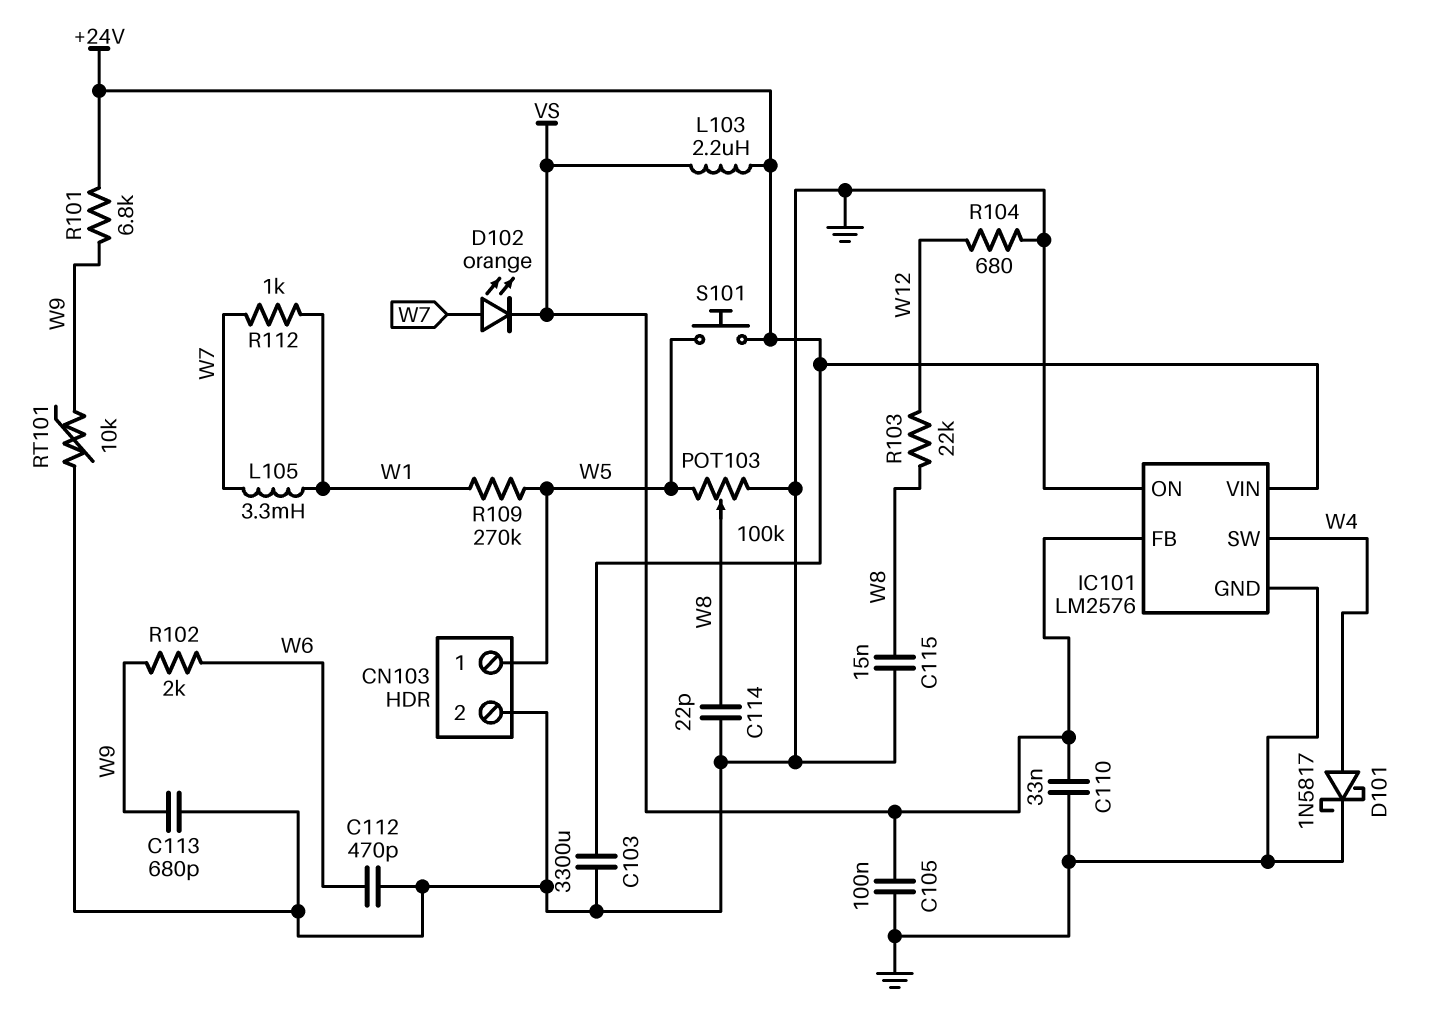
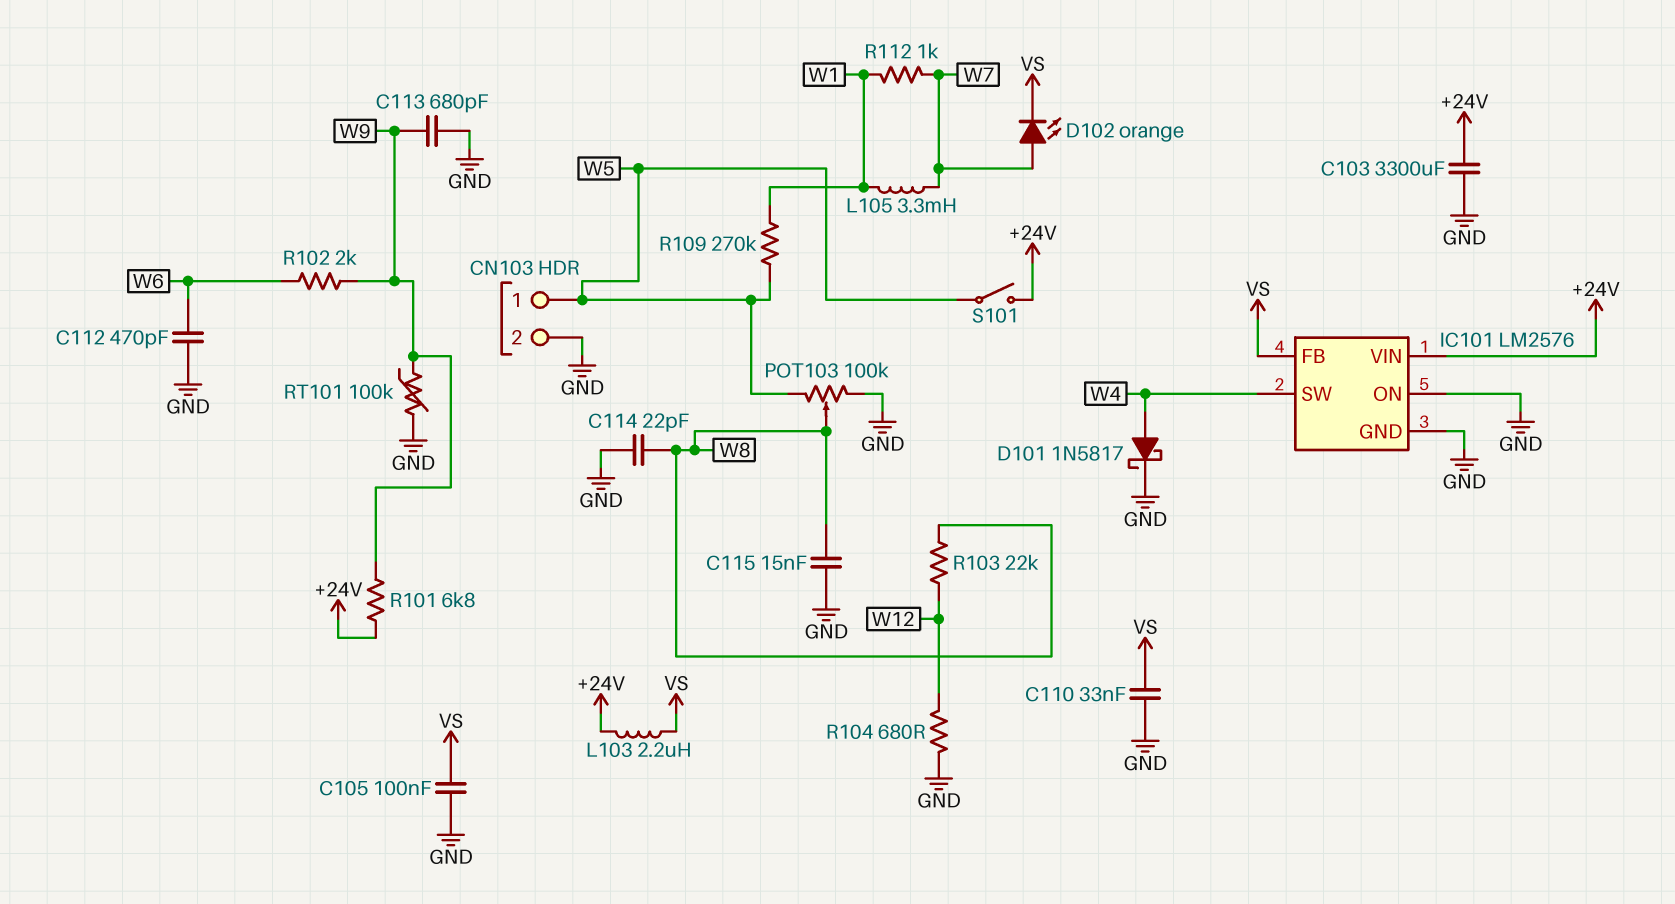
RT101: 10k (GND, W9) -> 100k (GND, W9)
S101: button (+24V, W5) -> switch (+24V, W5)

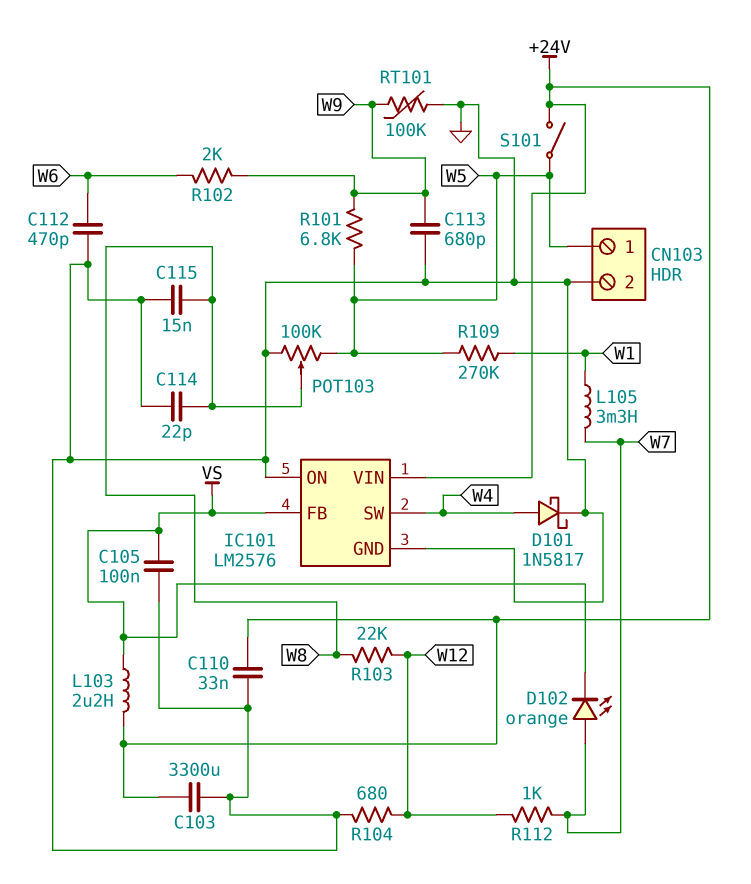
C110: 33nF (GND, VS) -> 33nF (+24V, GND)
R101: 6.8k (+24V, W9) -> 6.8k (W5, W9)
R112: 1k (W1, W7) -> 1k (W7, W12)

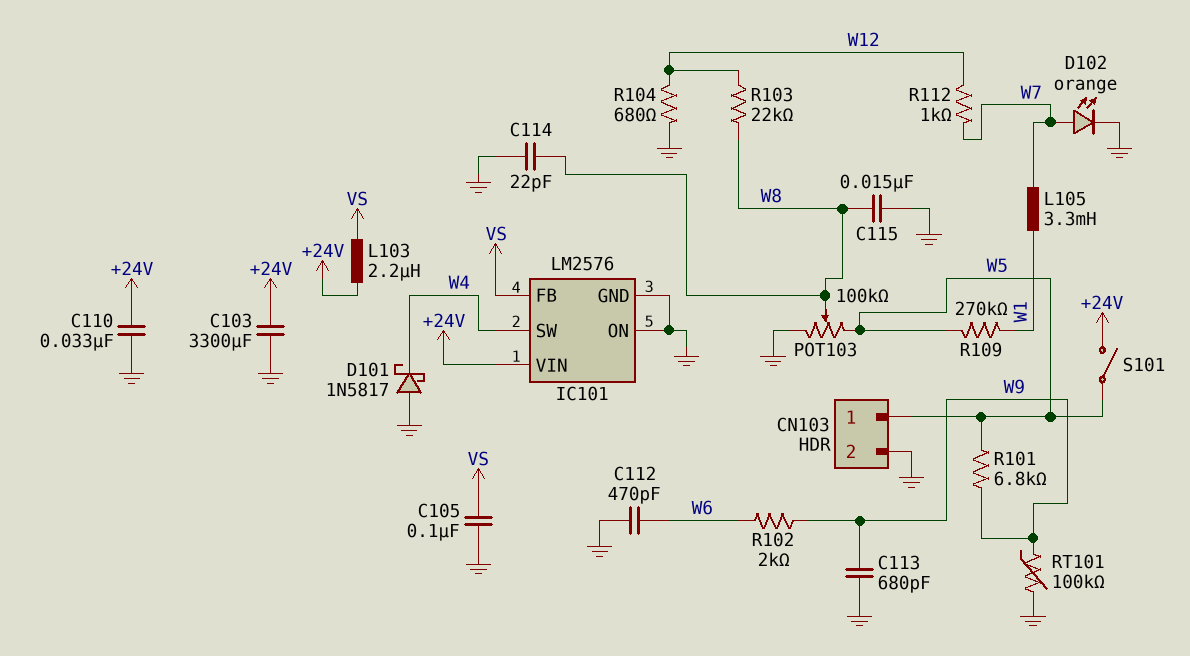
D101: schottky 1N5817 (A W4, K GND) -> schottky 1N5817 (A GND, K W4)
D102: LED orange (A W7, K VS) -> LED orange (A W7, K GND)

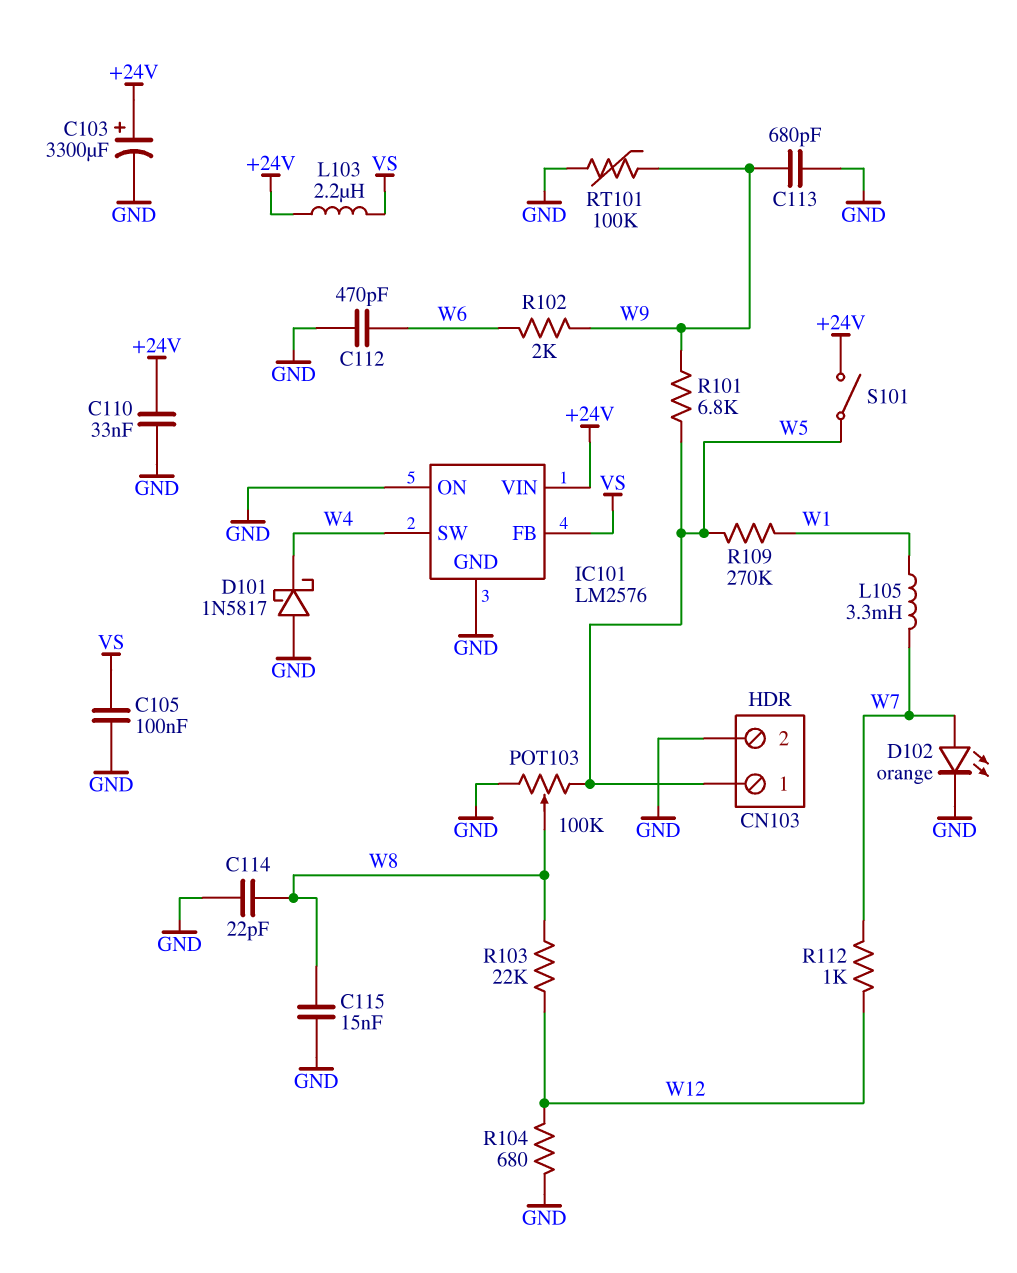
C103: 3300uF (+24V, GND) -> 3300uF (plus +24V, minus GND)

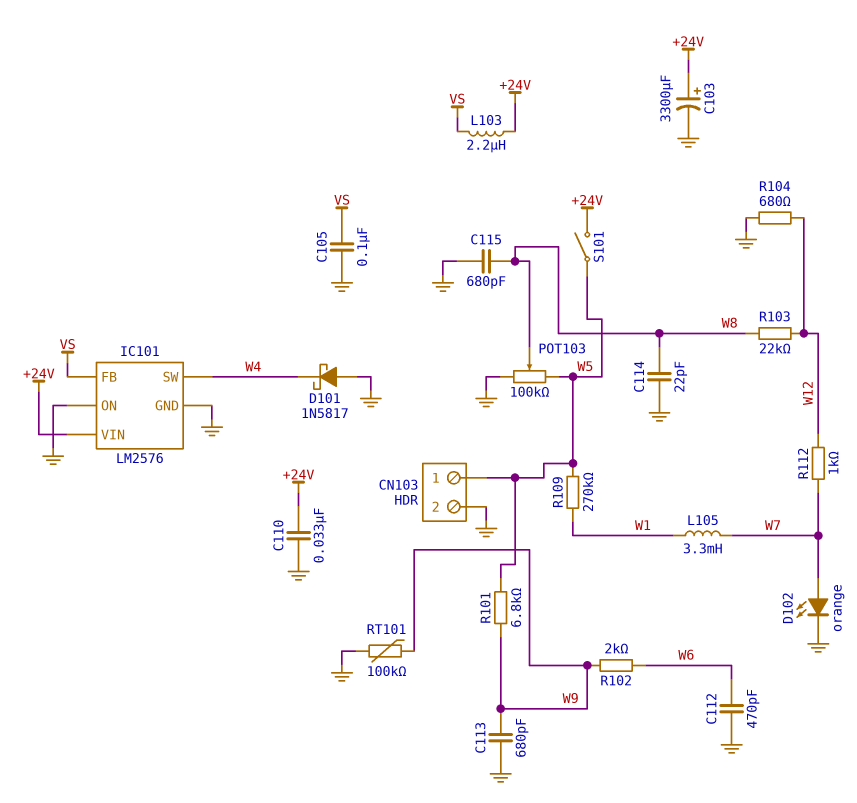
C115: 15nF (GND, W8) -> 680pF (GND, W8)

